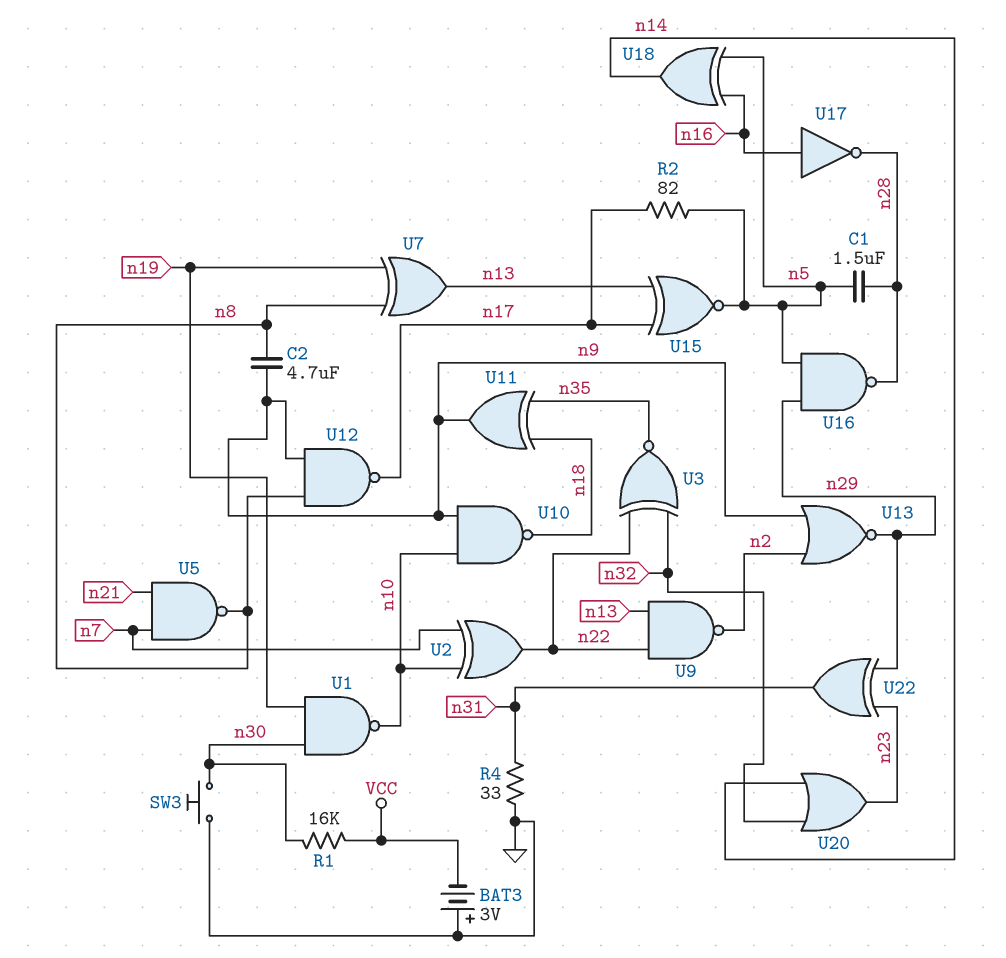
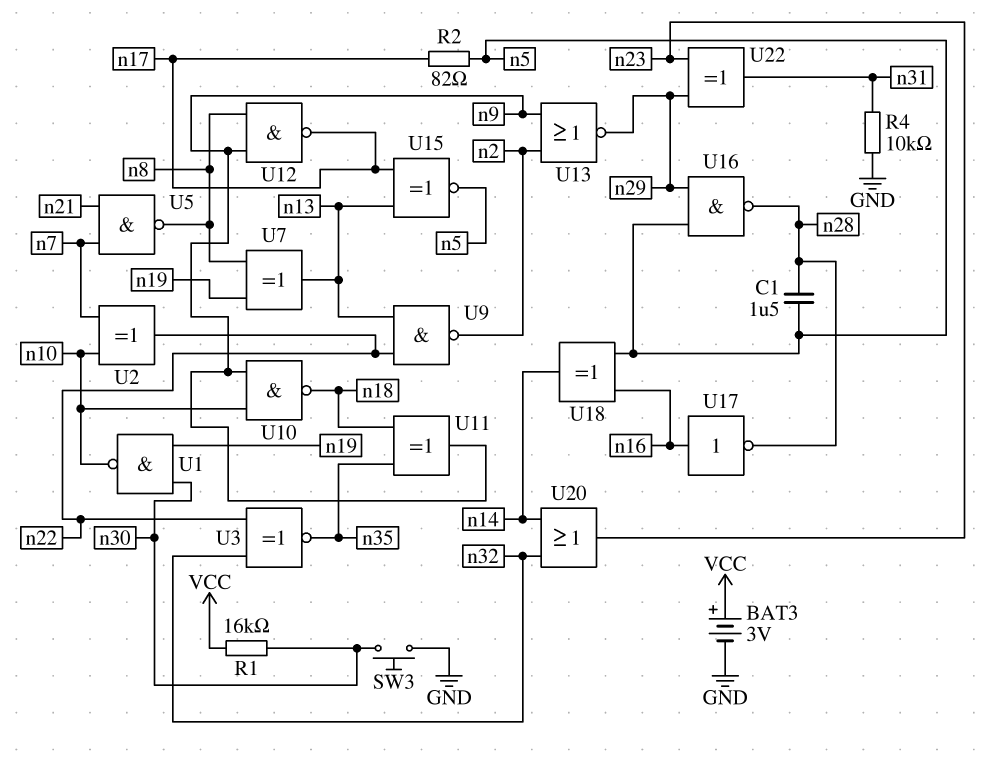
BAT3: 3V (plus GND, minus VCC) -> 3V (plus VCC, minus GND)
C2: 4.7uF (n8, n9) -> none
R4: 33 (GND, n31) -> 10k (GND, n31)

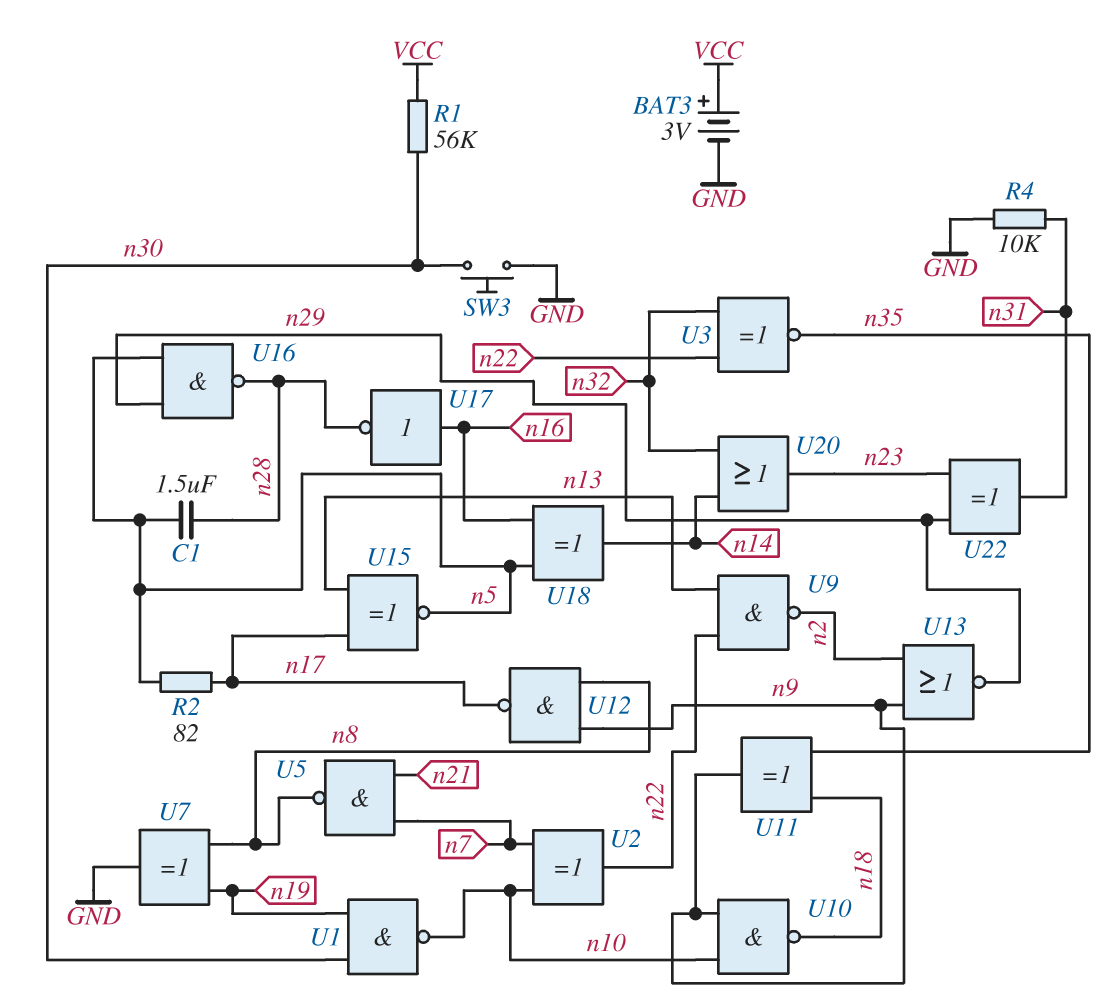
R1: 16k (VCC, n30) -> 56k (VCC, n30)
U7: XOR (in n8, in n19, out n13) -> XOR (in n8, in n19, out GND)

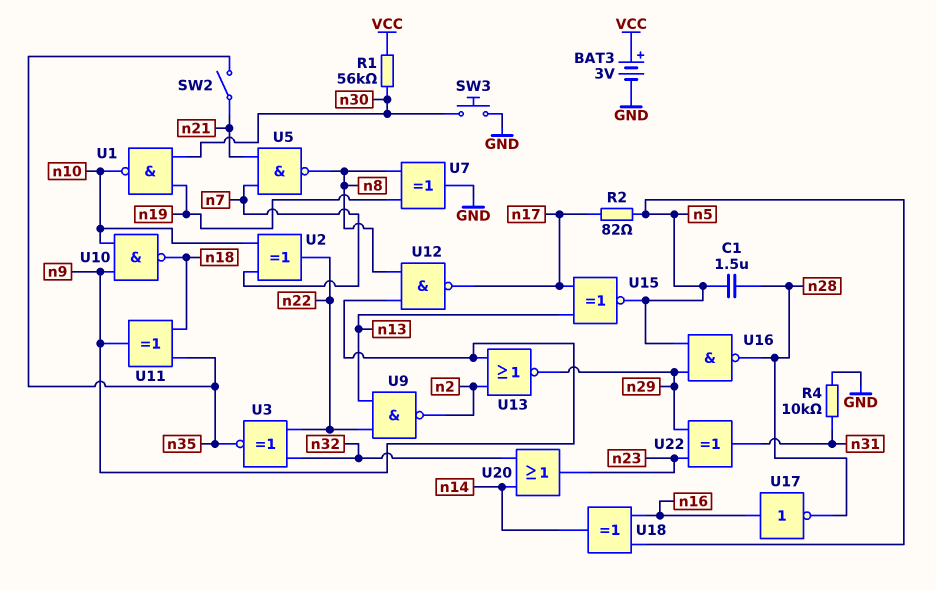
SW2: none -> switch (n21, n35)

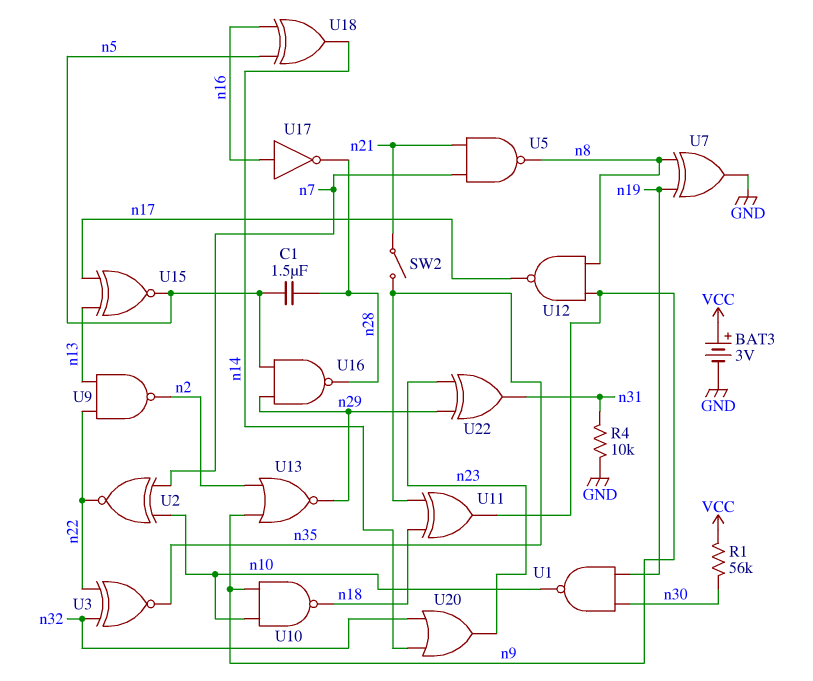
R2: 82 (n5, n17) -> none
SW3: button (GND, n30) -> none
U2: XOR (in n7, in n10, out n22) -> XNOR (in n7, in n10, out n22)

